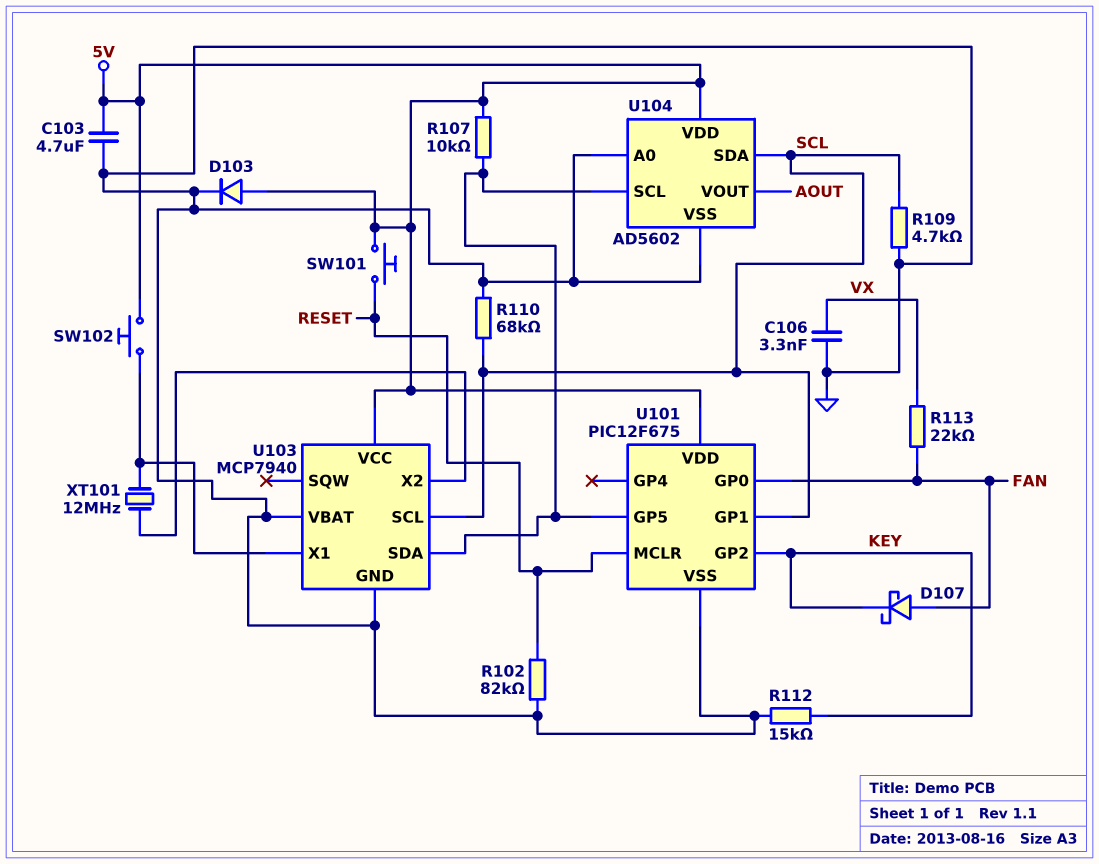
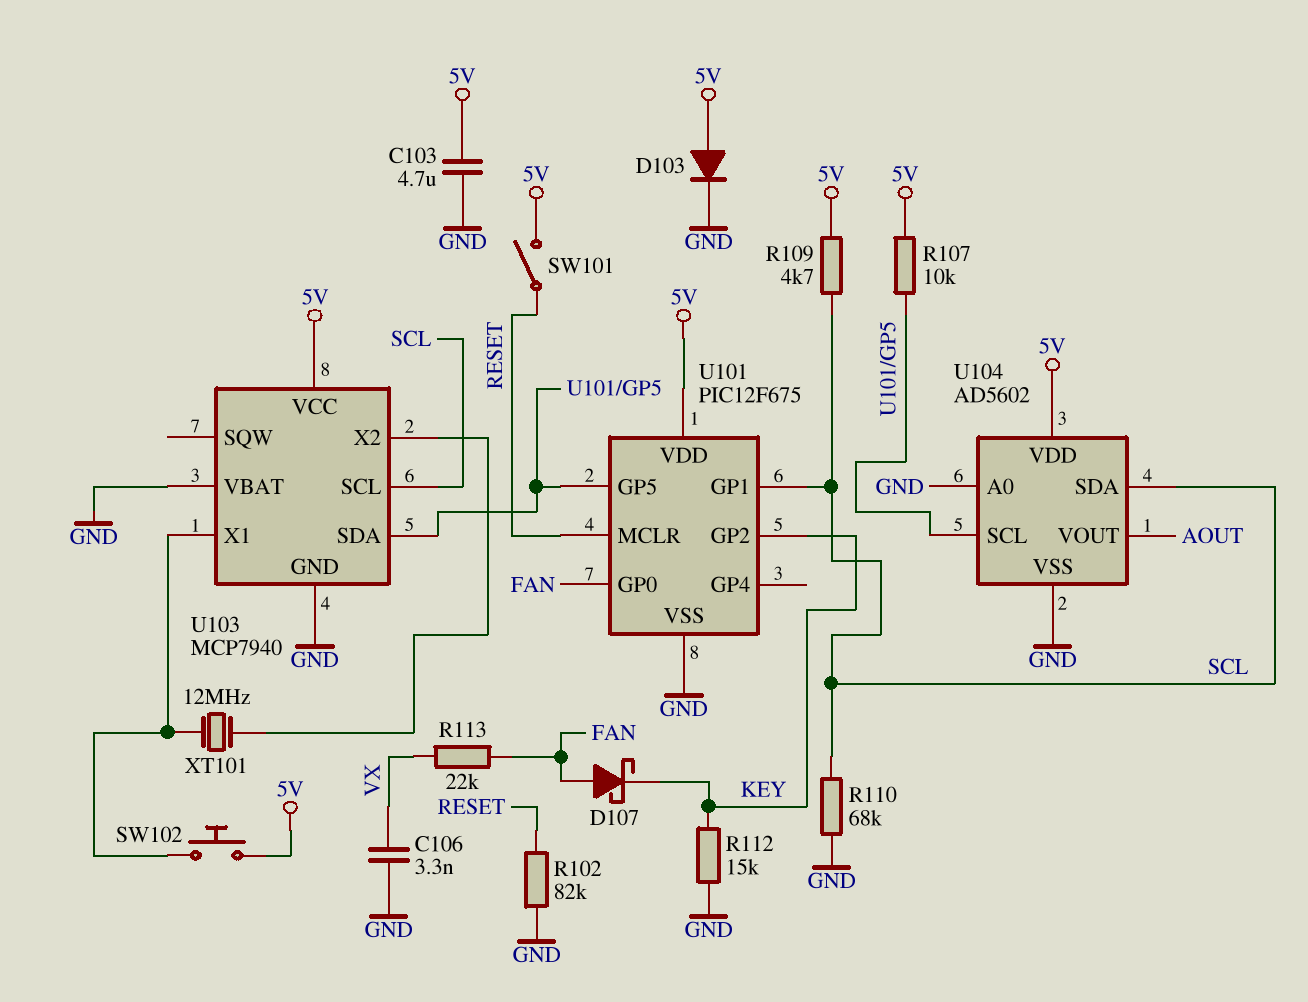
R109: 4.7k (GND, SCL) -> 4.7k (5V, SCL)
SW101: button (5V, RESET) -> switch (5V, RESET)

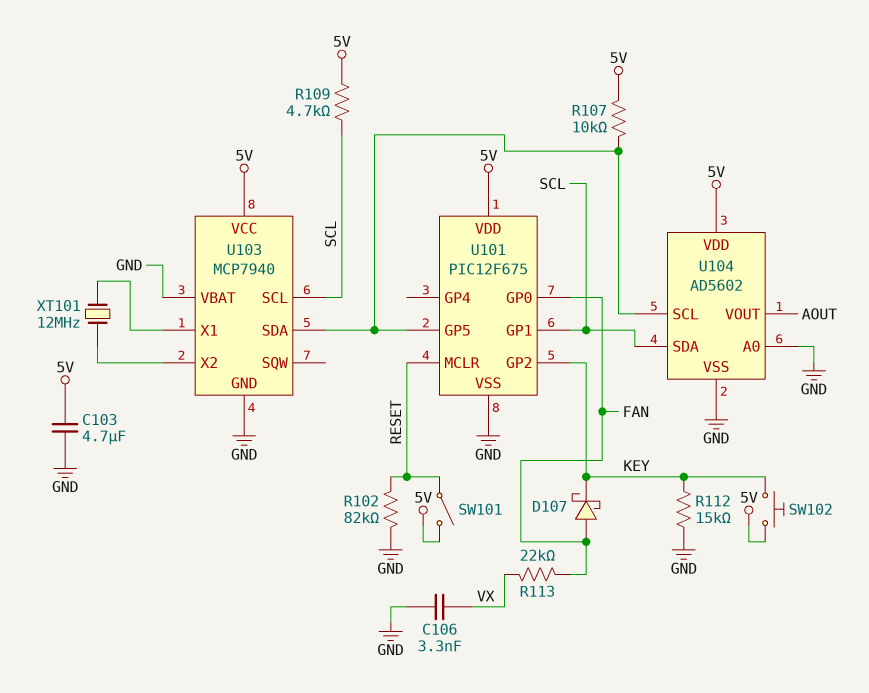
D103: diode (A 5V, K GND) -> none
R110: 68k (GND, SCL) -> none
SW102: button (5V, U103/X1) -> button (5V, KEY)

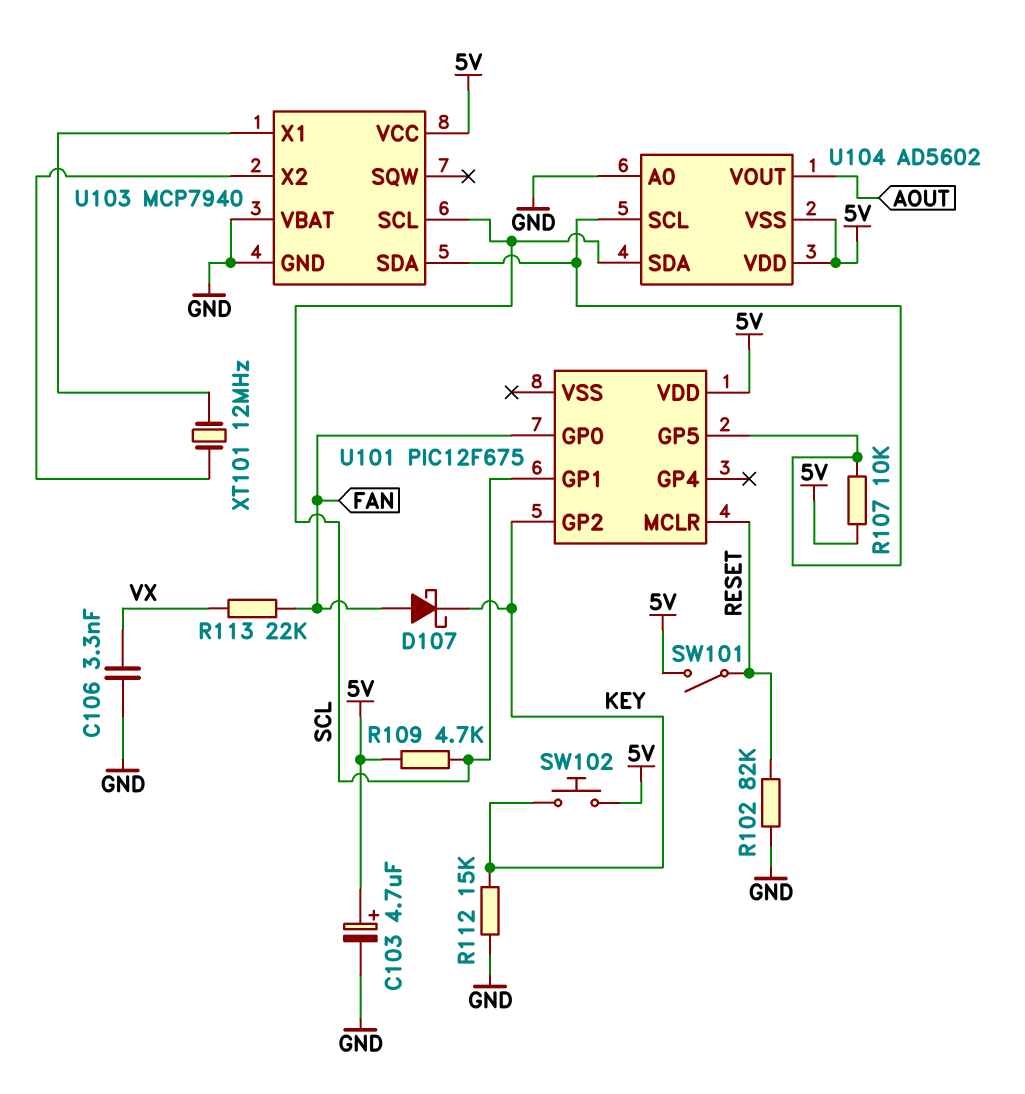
C103: 4.7uF (5V, GND) -> 4.7uF (plus 5V, minus GND)
U101 pin VSS: GND -> none
U104 pin VSS: GND -> 5V

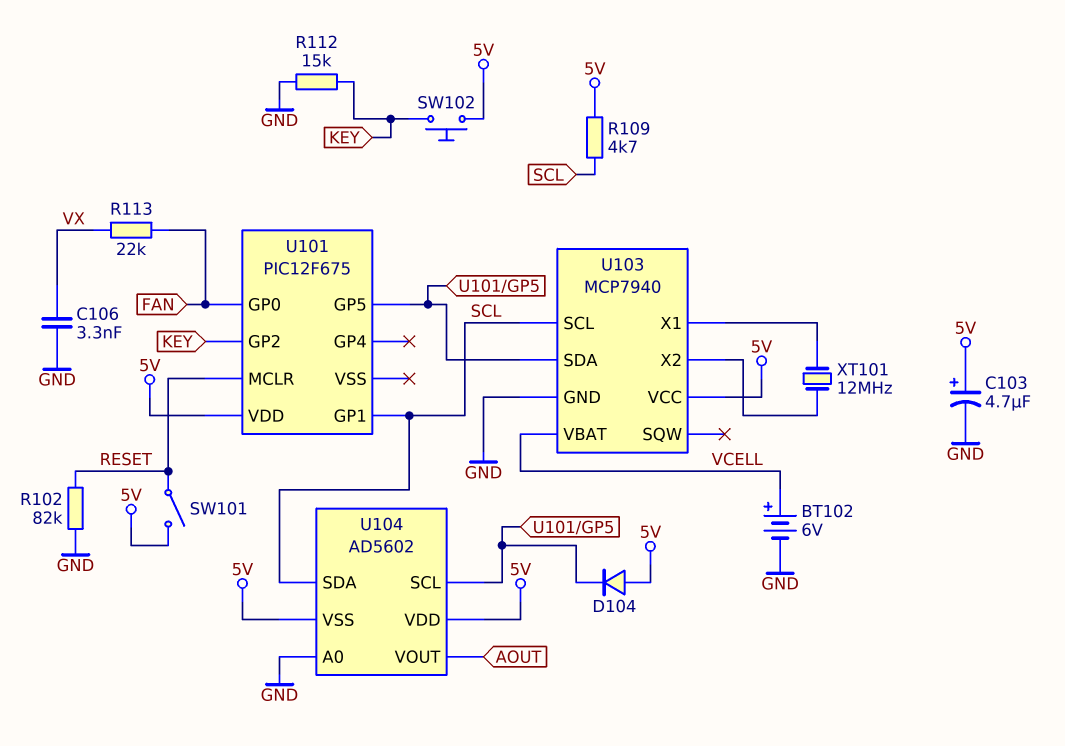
BT102: none -> 6V (plus VCELL, minus GND)
D104: none -> diode (A 5V, K U101/GP5)
D107: schottky (A FAN, K KEY) -> none
R107: 10k (5V, U101/GP5) -> none
U103 pin VBAT: GND -> VCELL

